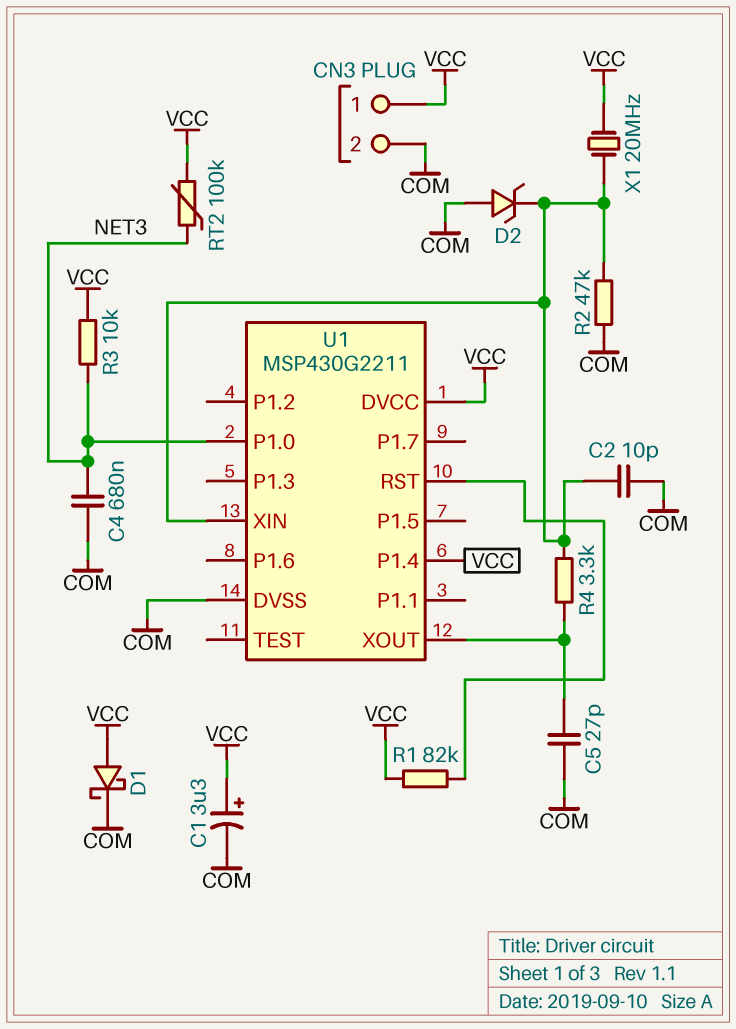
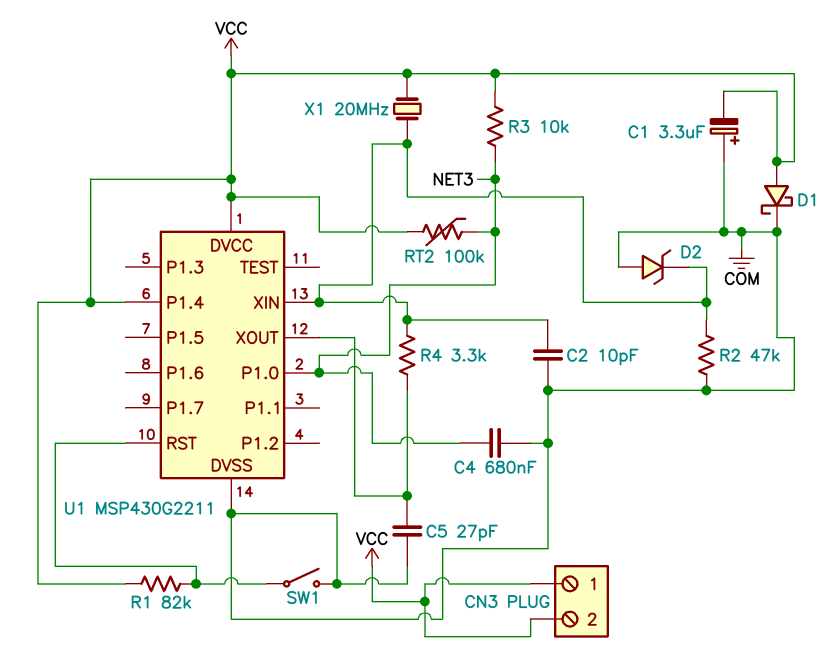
C1: 3.3uF (plus VCC, minus COM) -> 3.3uF (plus COM, minus VCC)
CN3 pin 2: COM -> VCC
SW1: none -> switch (COM, U1/RST)

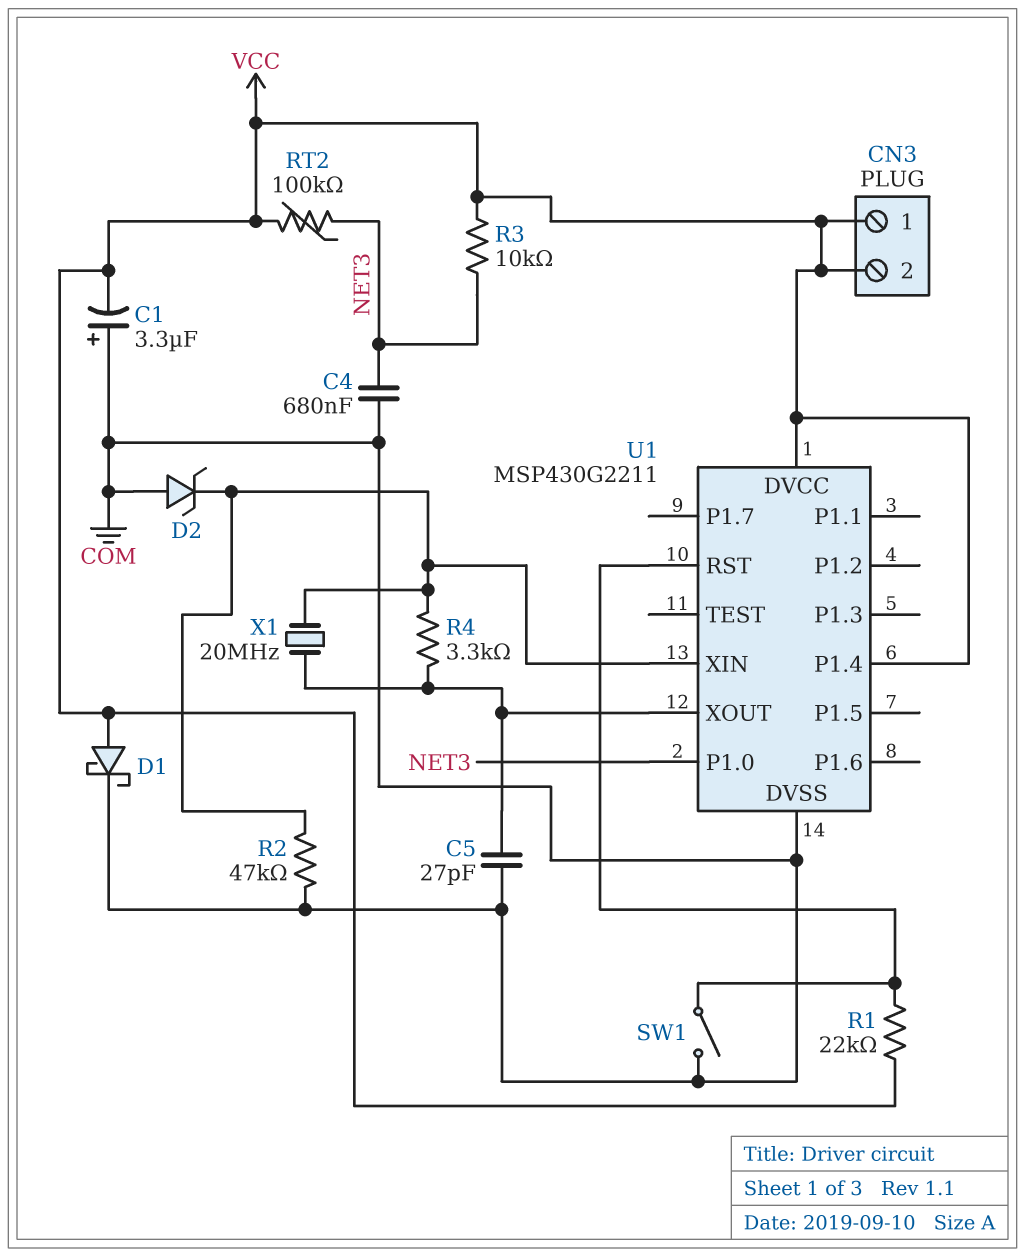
C2: 10pF (COM, U1/XIN) -> none
R1: 82k (U1/RST, VCC) -> 22k (U1/RST, VCC)
X1: 20MHz (U1/XIN, VCC) -> 20MHz (U1/XIN, U1/XOUT)

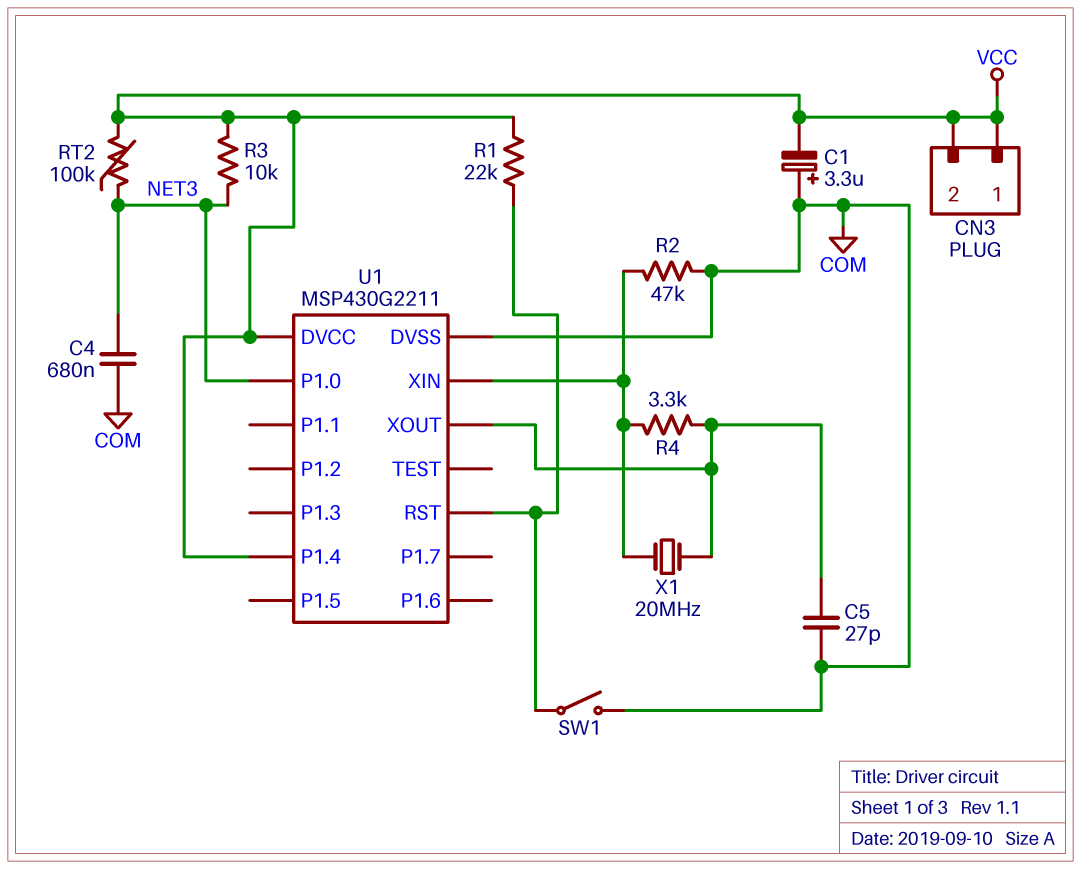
D1: schottky (A VCC, K COM) -> none
D2: zener (A COM, K U1/XIN) -> none

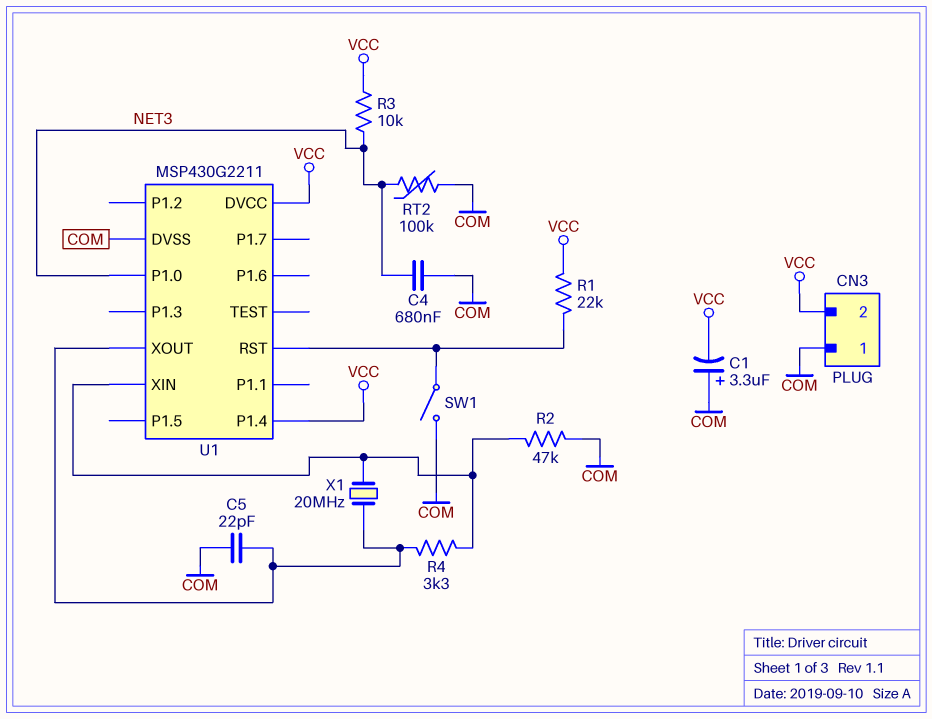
C5: 27pF (COM, U1/XOUT) -> 22pF (COM, U1/XOUT)
CN3 pin 1: VCC -> COM
RT2: 100k (NET3, VCC) -> 100k (COM, NET3)

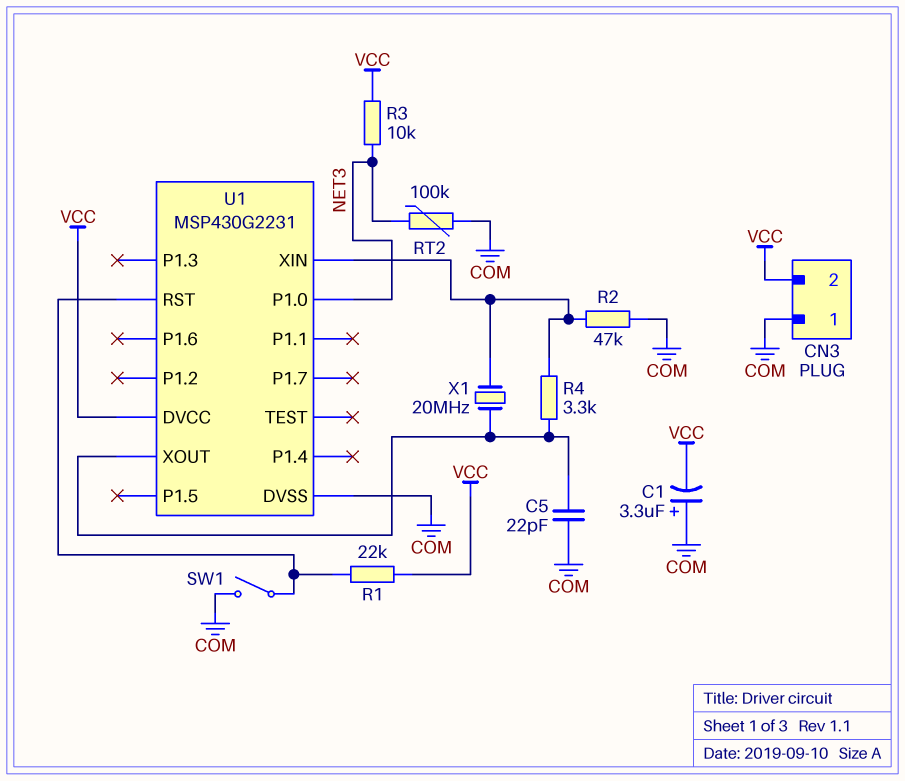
C4: 680nF (COM, NET3) -> none
U1: MSP430G2211 -> MSP430G2231
U1 pin P1.4: VCC -> none

